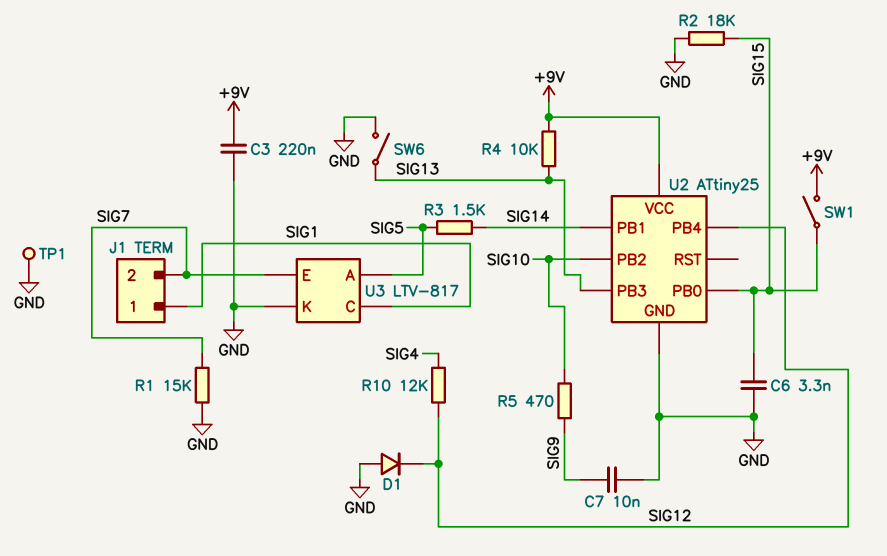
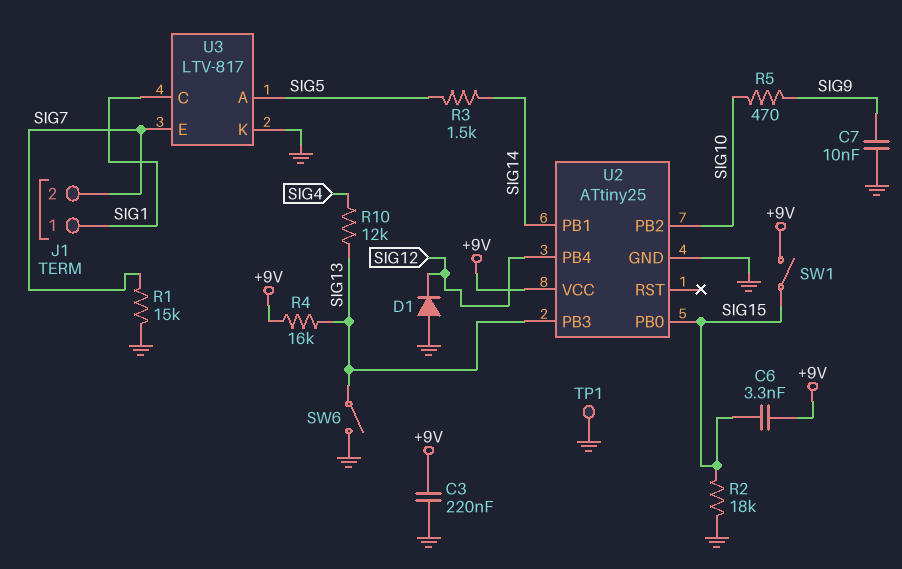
C6: 3.3nF (GND, SIG15) -> 3.3nF (+9V, SIG15)
R4: 10k (+9V, SIG13) -> 16k (+9V, SIG13)
R10: 12k (SIG4, SIG12) -> 12k (SIG4, SIG13)

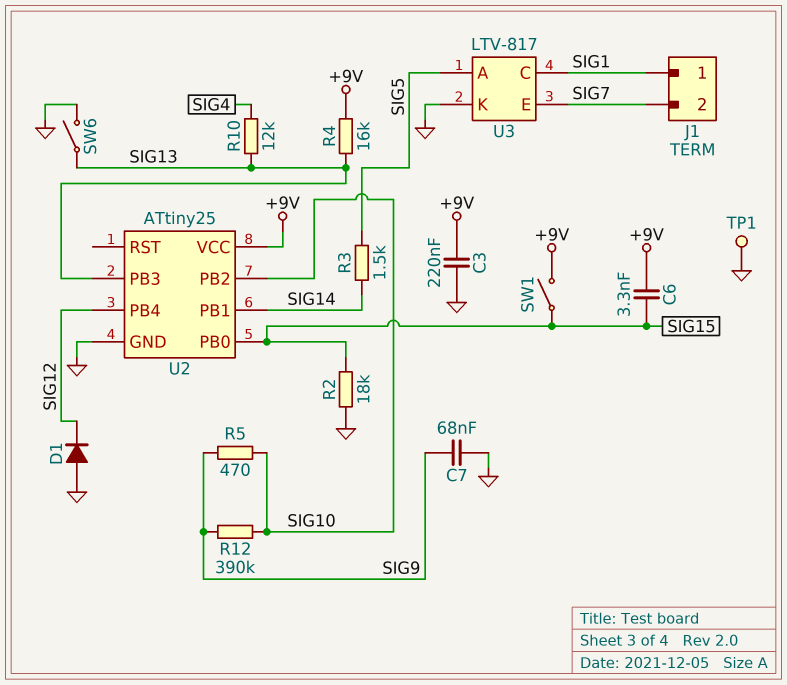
C7: 10nF (GND, SIG9) -> 68nF (GND, SIG9)
R1: 15k (GND, SIG7) -> none
R12: none -> 390k (SIG9, SIG10)

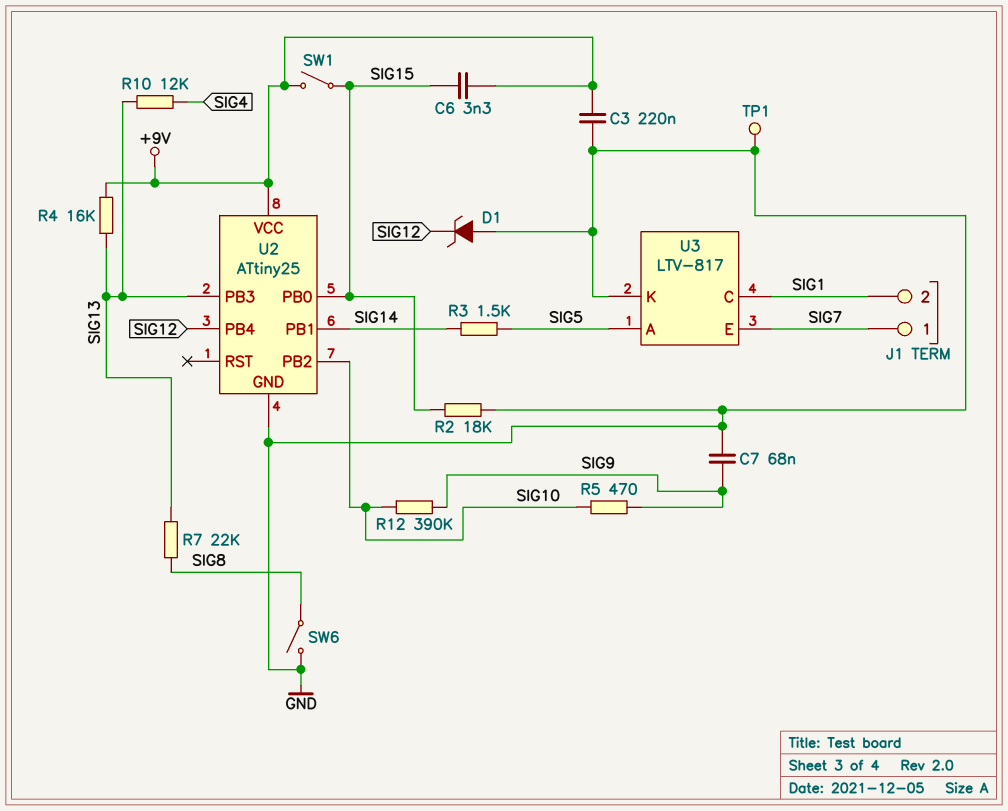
D1: diode (A GND, K SIG12) -> zener (A GND, K SIG12)
J1 pin 1: SIG1 -> SIG7
J1 pin 2: SIG7 -> SIG1
R7: none -> 22k (SIG8, SIG13)
SW6: switch (GND, SIG13) -> switch (GND, SIG8)

